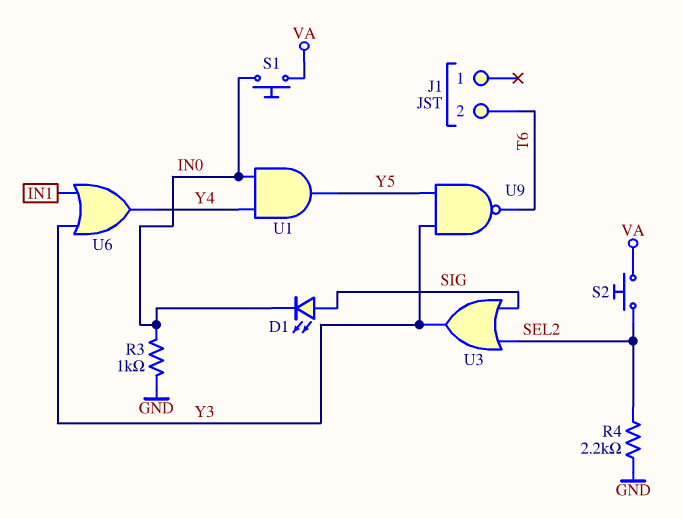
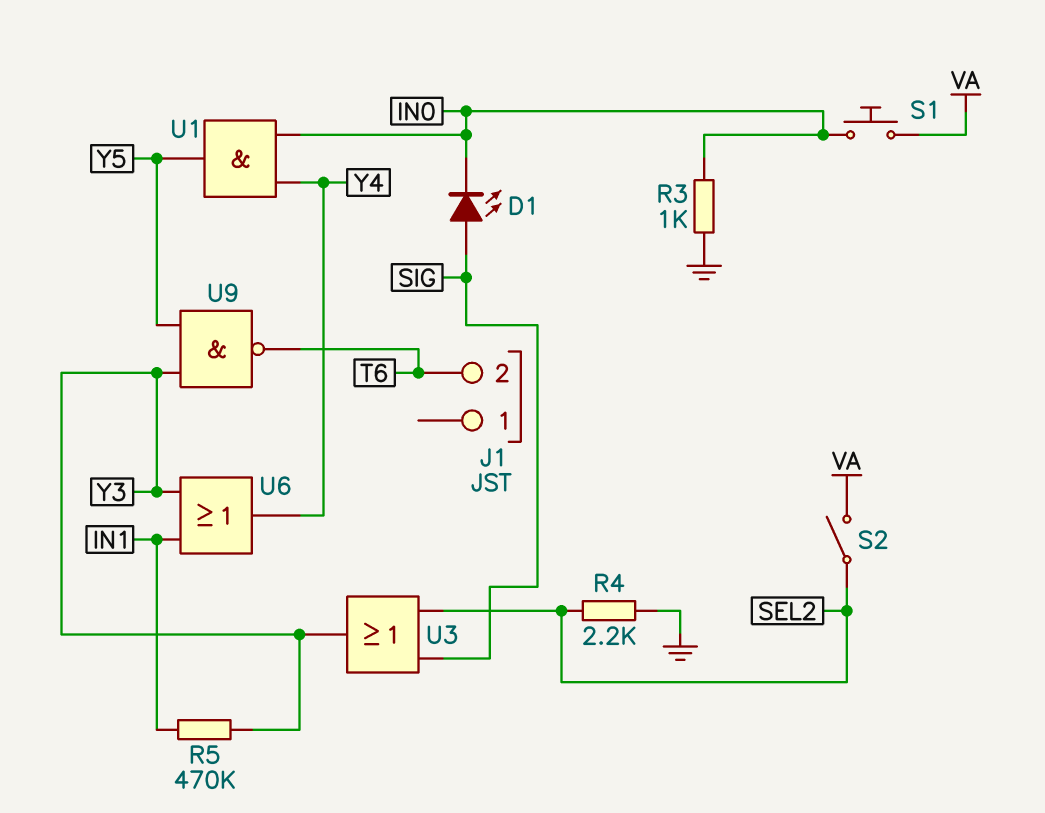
R5: none -> 470k (IN1, Y3)
S2: button (SEL2, VA) -> switch (SEL2, VA)

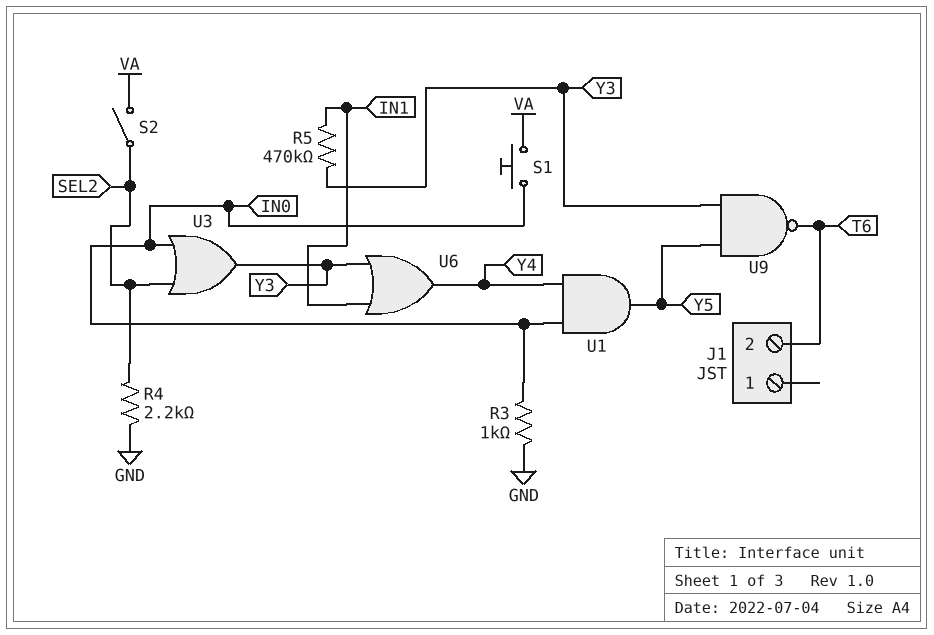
D1: LED (A SIG, K IN0) -> none
U3: OR (in SEL2, in SIG, out Y3) -> OR (in IN0, in SEL2, out Y3)

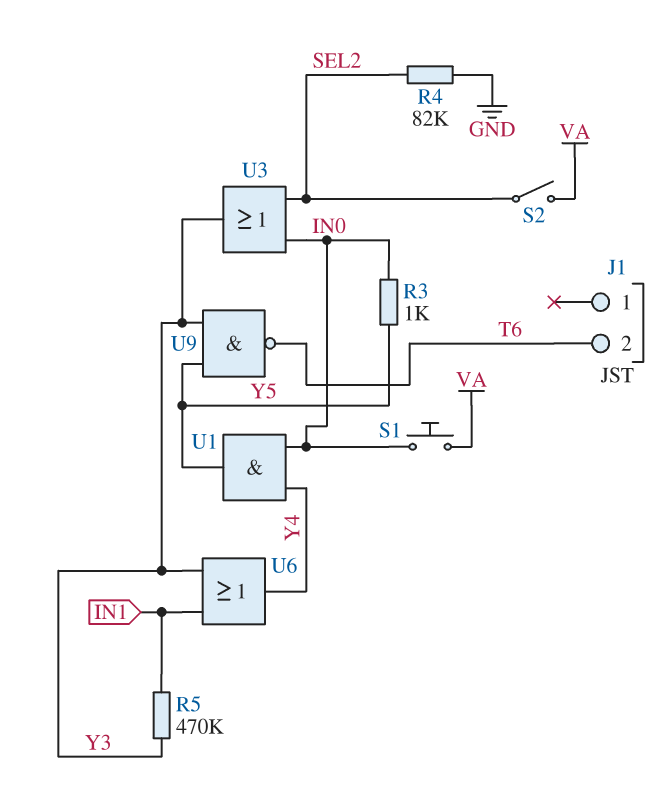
R3: 1k (GND, IN0) -> 1k (IN0, Y5)
R4: 2.2k (GND, SEL2) -> 82k (GND, SEL2)

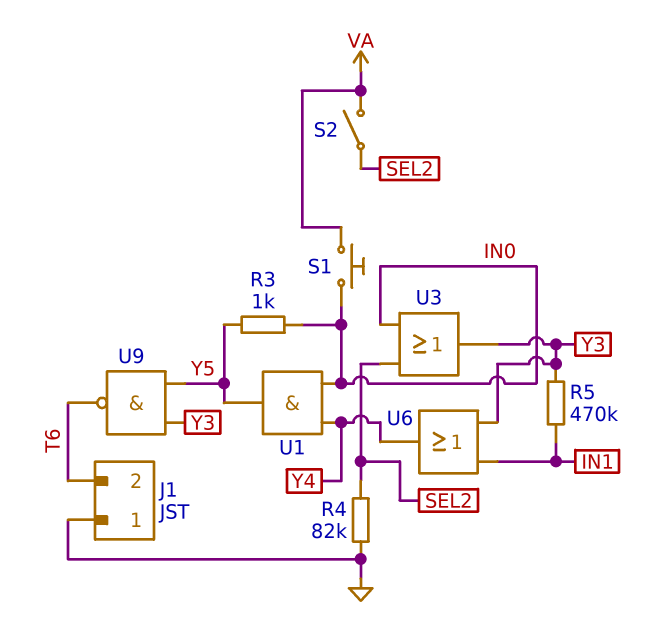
J1 pin 1: none -> GND

